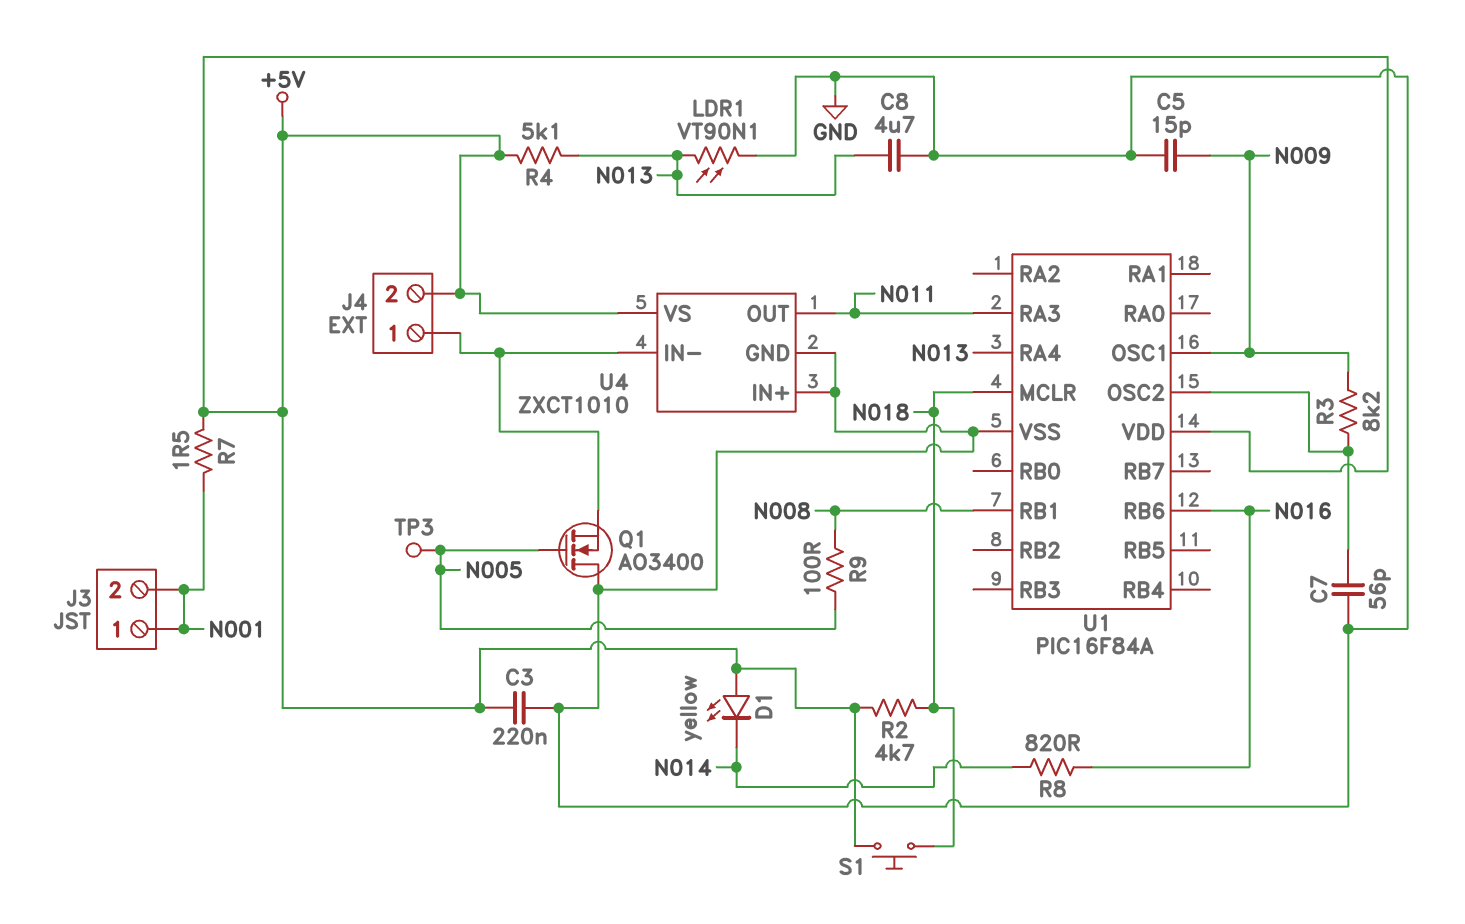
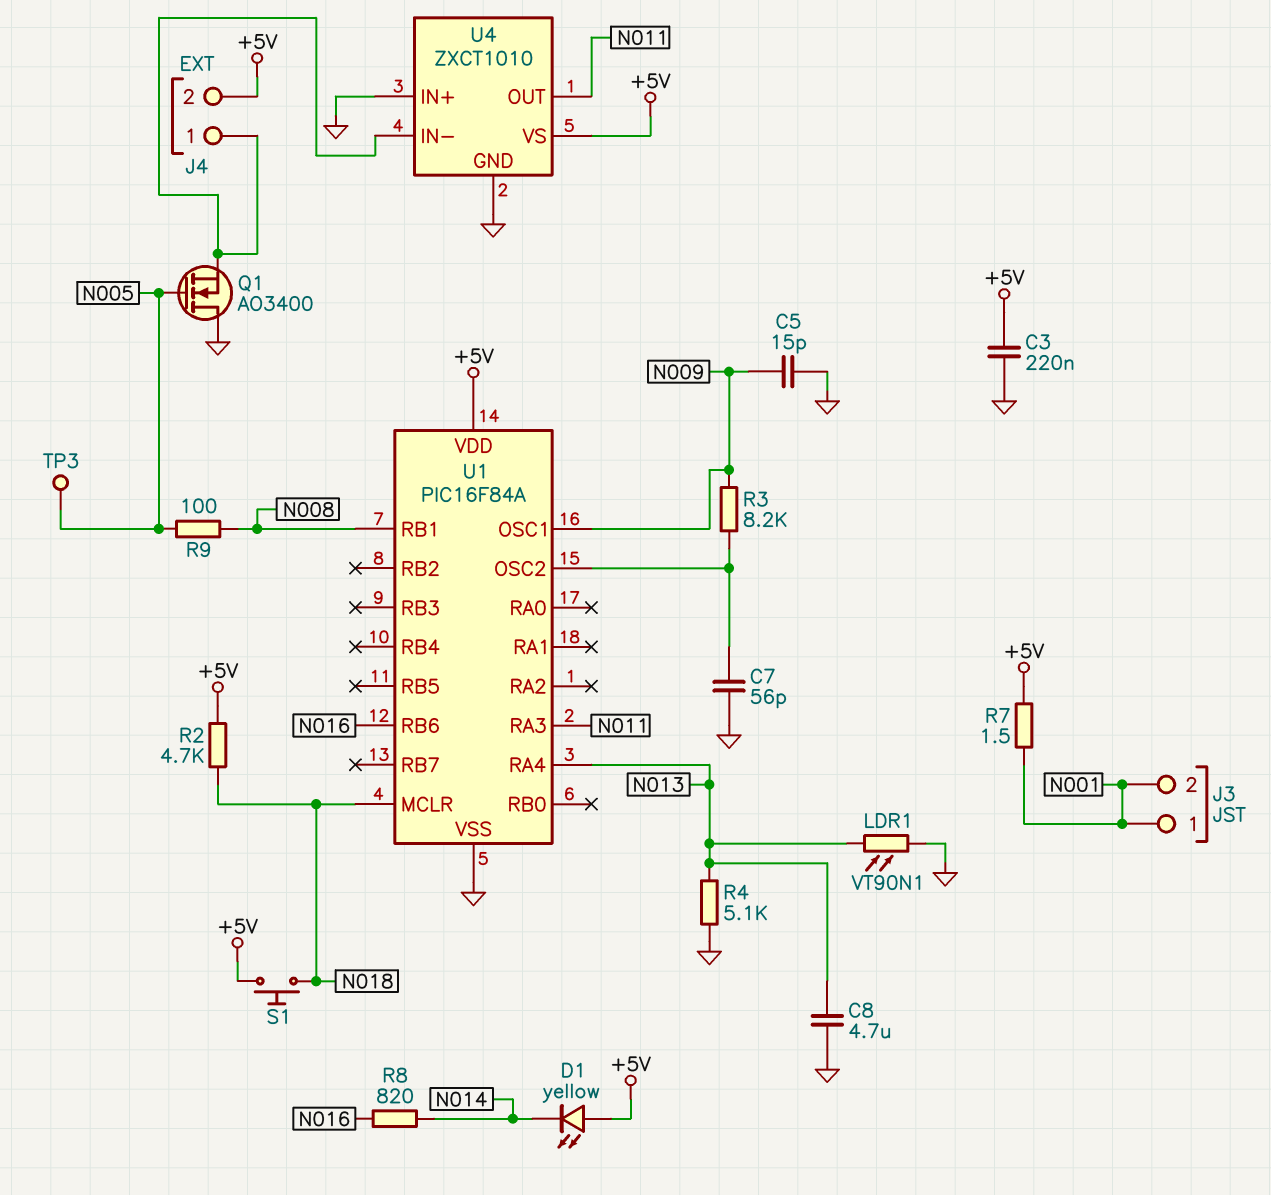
R4: 5.1k (+5V, N013) -> 5.1k (GND, N013)

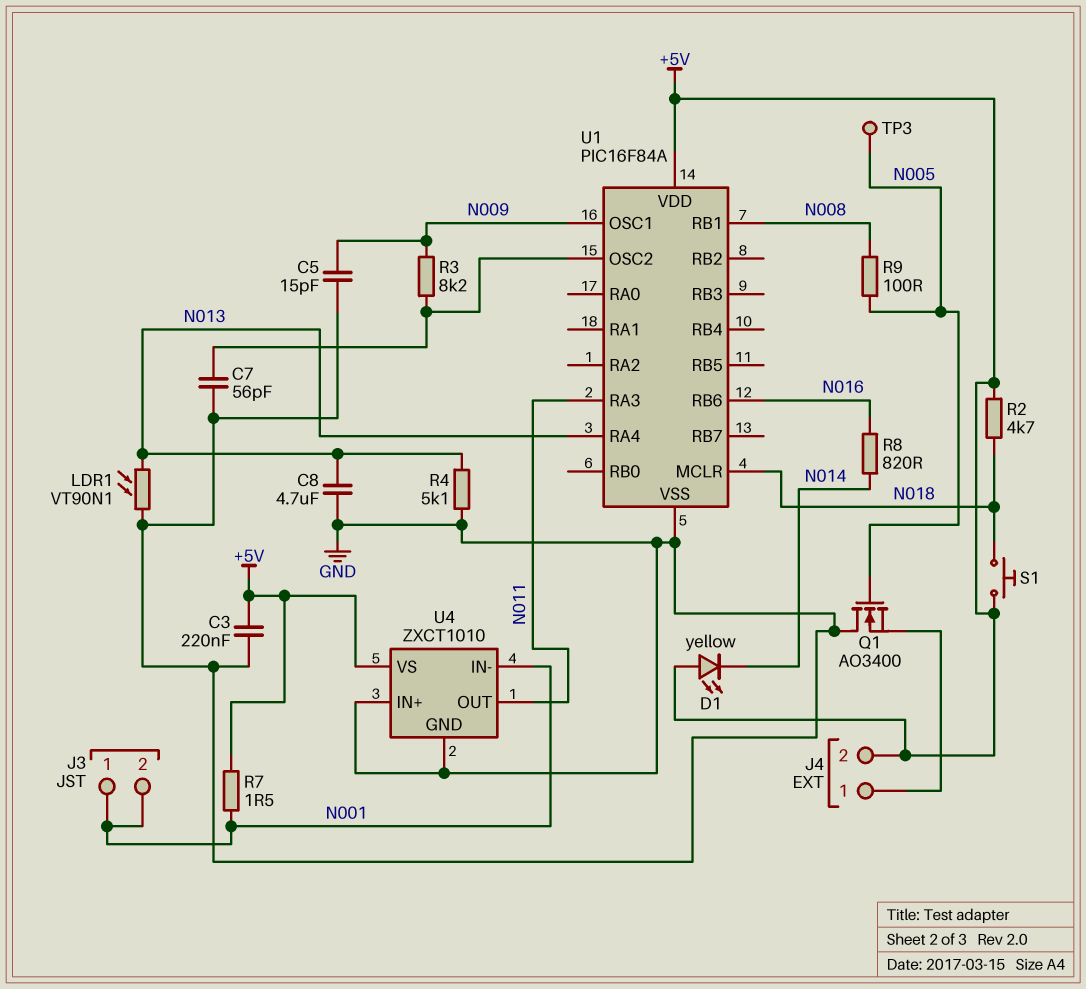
U4 pin IN-: J4/1 -> N001

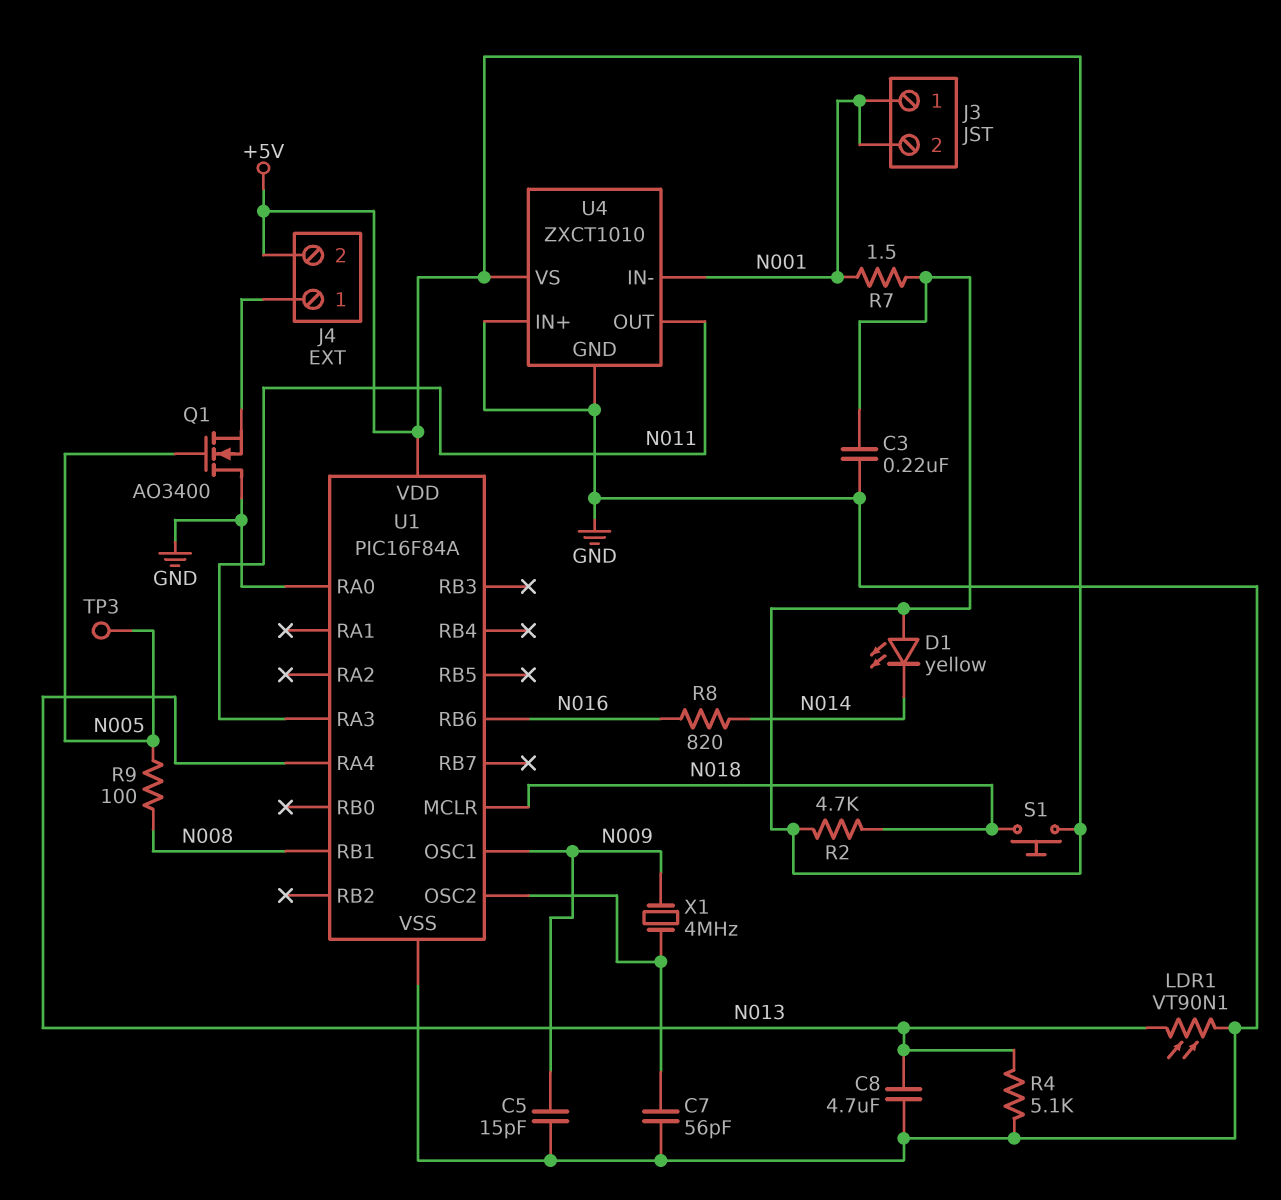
R3: 8.2k (N009, U1/OSC2) -> none
U1 pin RA0: none -> GND
X1: none -> 4MHz (N009, U1/OSC2)

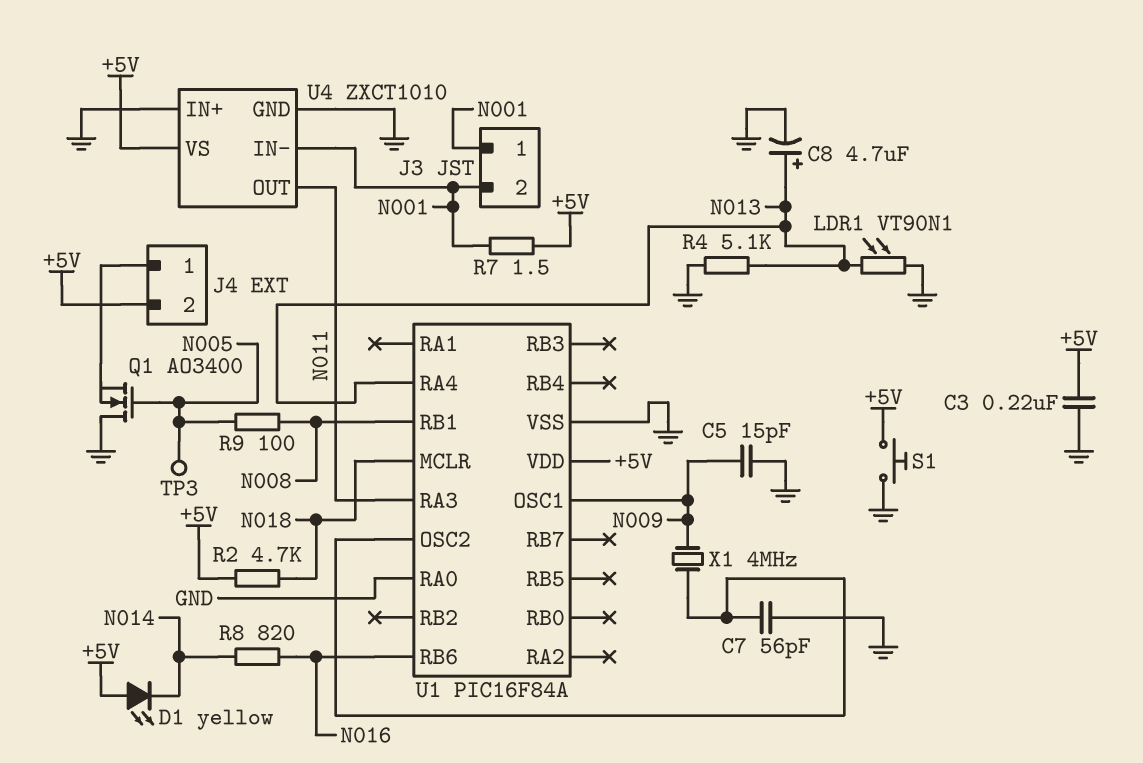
C8: 4.7uF (GND, N013) -> 4.7uF (plus N013, minus GND)
S1: button (+5V, N018) -> button (+5V, GND)

